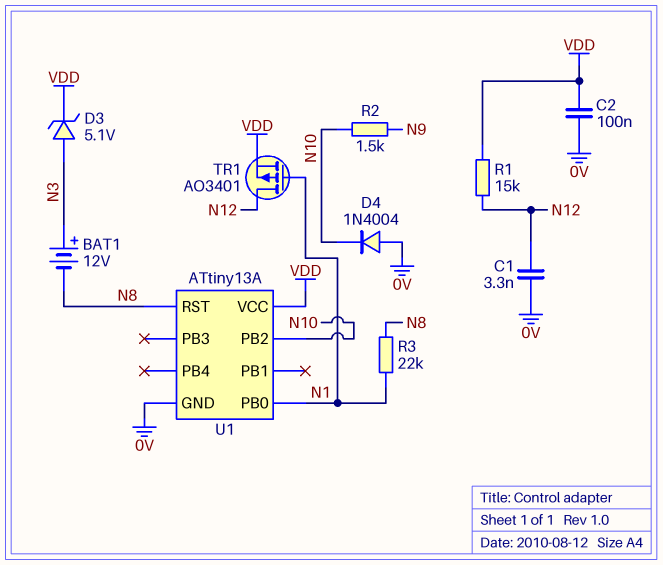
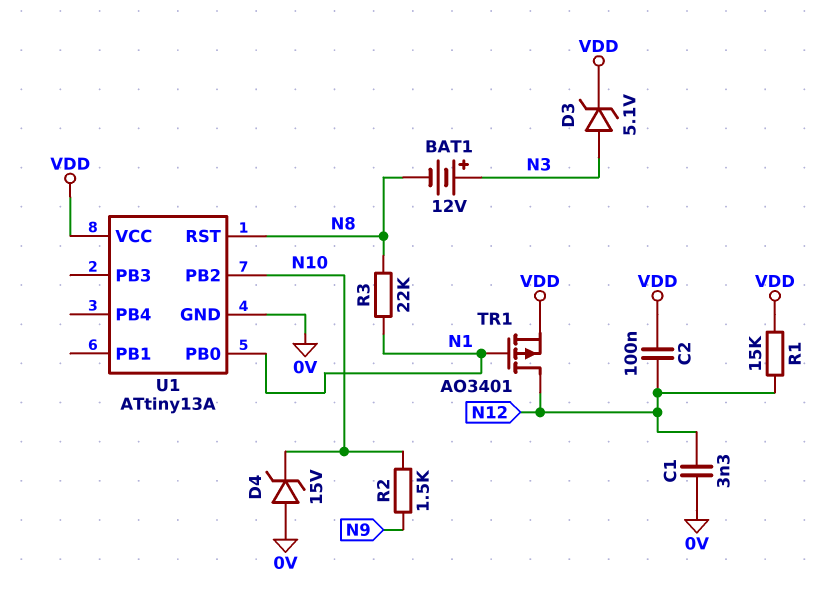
C2: 100nF (0V, VDD) -> 100nF (N12, VDD)
D4: diode 1N4004 (A 0V, K N10) -> zener 15V (A 0V, K N10)

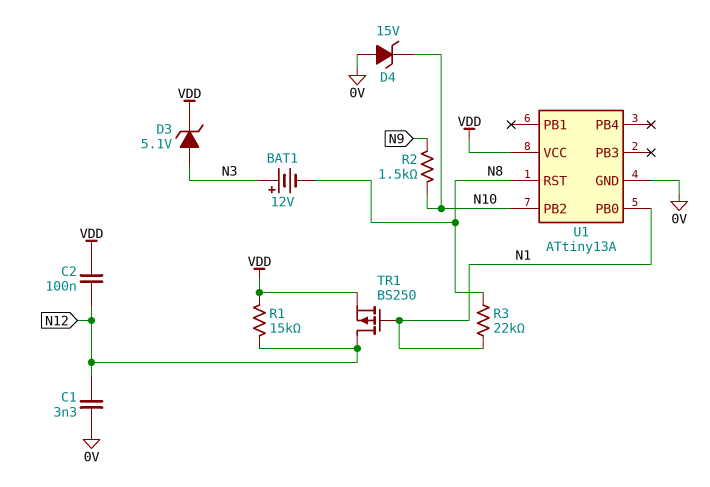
TR1: PMOS AO3401 (G N1, D N12, S VDD) -> PMOS BS250 (G N1, D N12, S VDD)

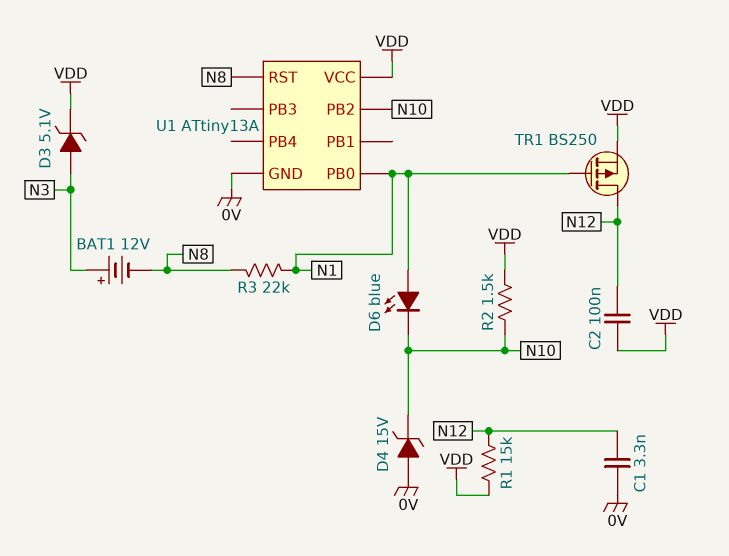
D6: none -> LED blue (A N1, K N10)
R2: 1.5k (N9, N10) -> 1.5k (N10, VDD)

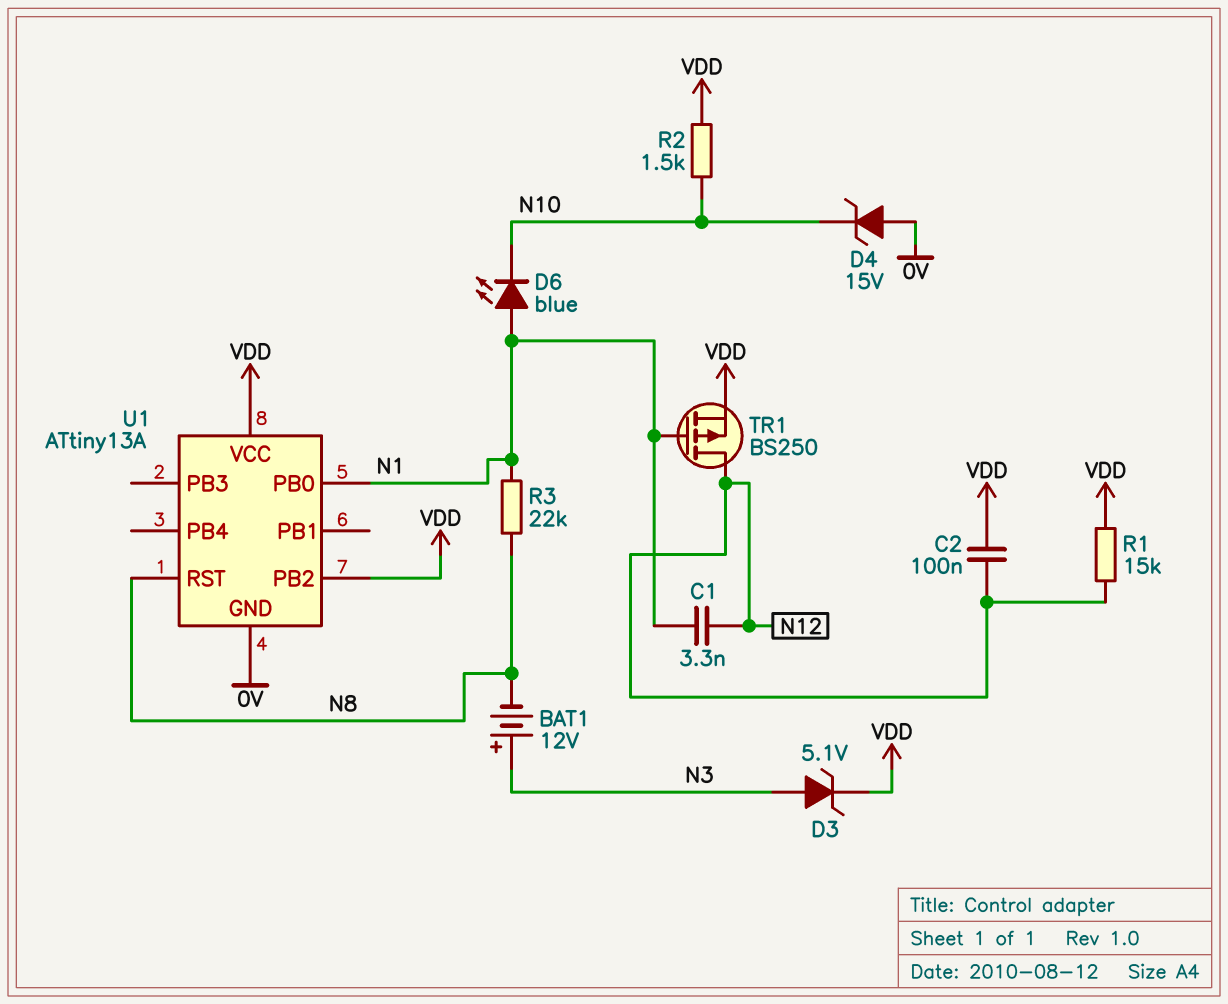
C1: 3.3nF (0V, N12) -> 3.3nF (N1, N12)
U1 pin PB2: N10 -> VDD

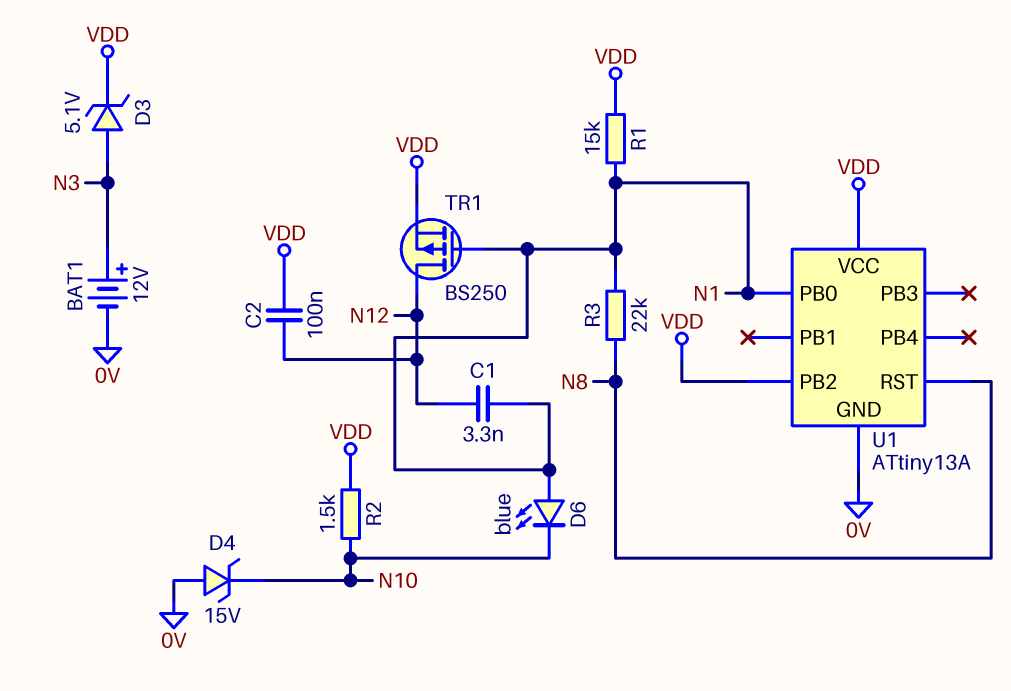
BAT1: 12V (plus N3, minus N8) -> 12V (plus N3, minus 0V)
R1: 15k (N12, VDD) -> 15k (N1, VDD)

